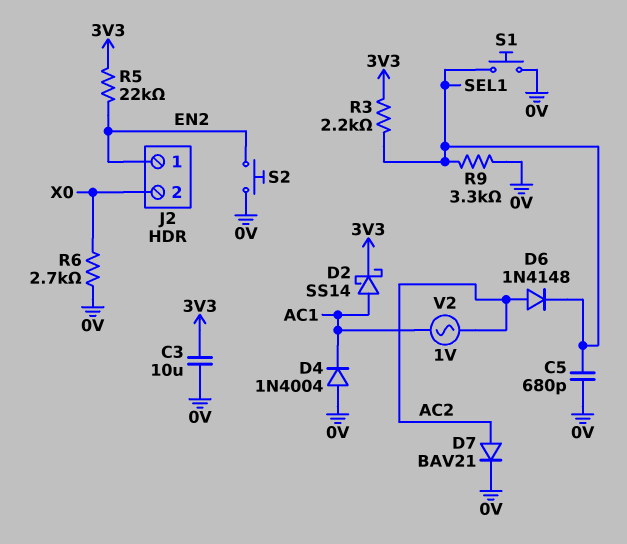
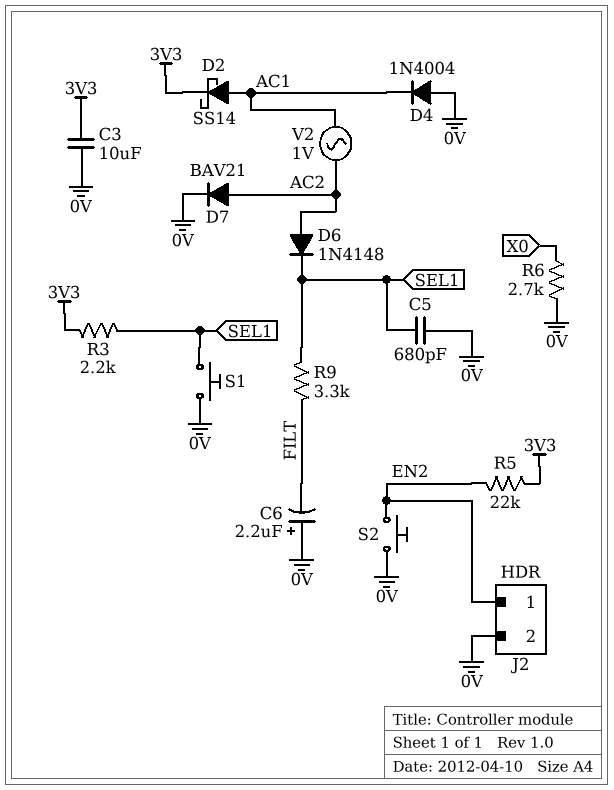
C6: none -> 2.2uF (plus 0V, minus FILT)
J2 pin 2: X0 -> 0V
R9: 3.3k (0V, SEL1) -> 3.3k (FILT, SEL1)

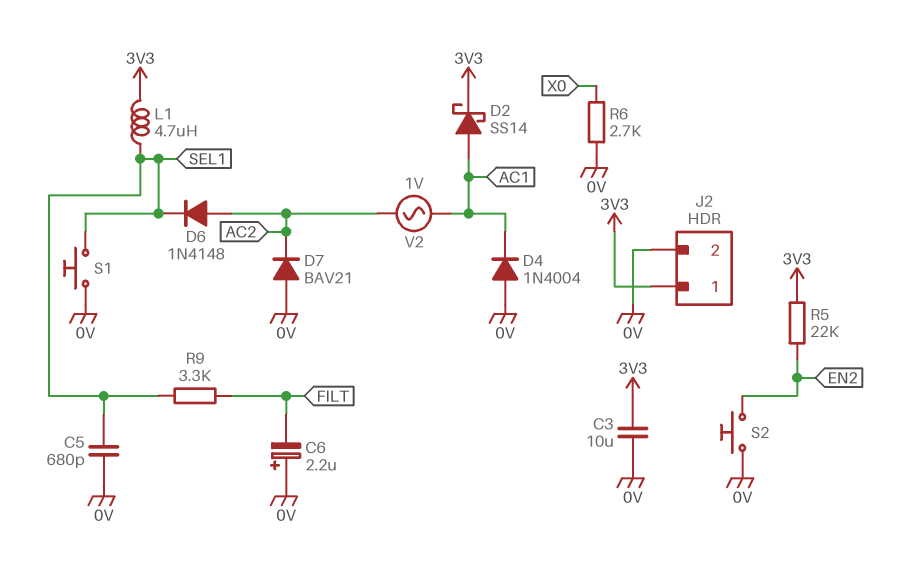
D7: diode BAV21 (A AC2, K 0V) -> diode BAV21 (A 0V, K AC2)
J2 pin 1: EN2 -> 3V3
L1: none -> 4.7uH (3V3, SEL1)
R3: 2.2k (3V3, SEL1) -> none

